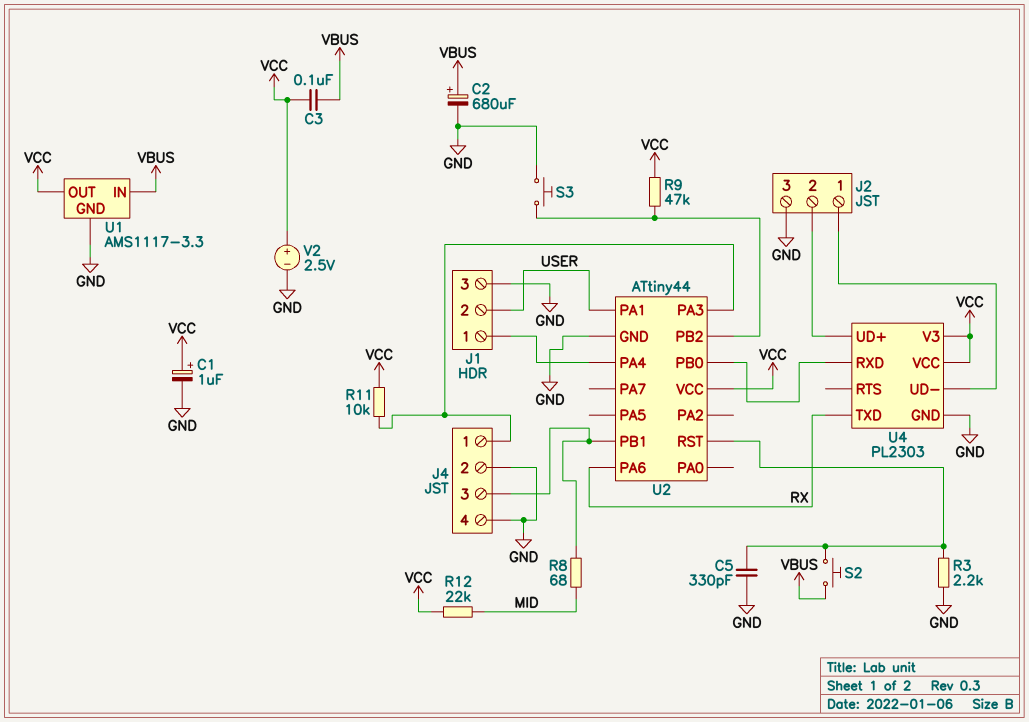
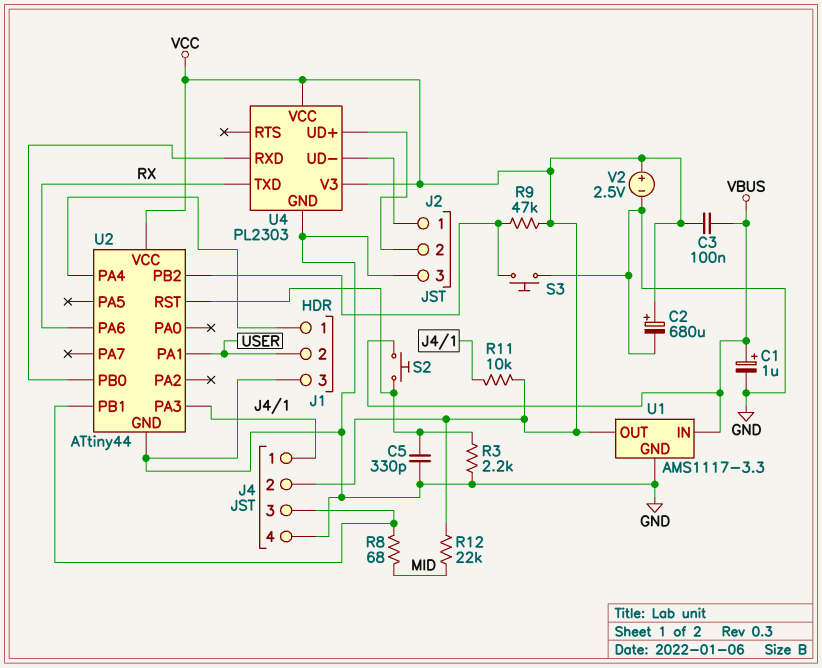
C1: 1uF (plus VCC, minus GND) -> 1uF (plus VBUS, minus GND)
C2: 680uF (plus VBUS, minus GND) -> 680uF (plus VCC, minus GND)
J4 pin 2: GND -> VCC

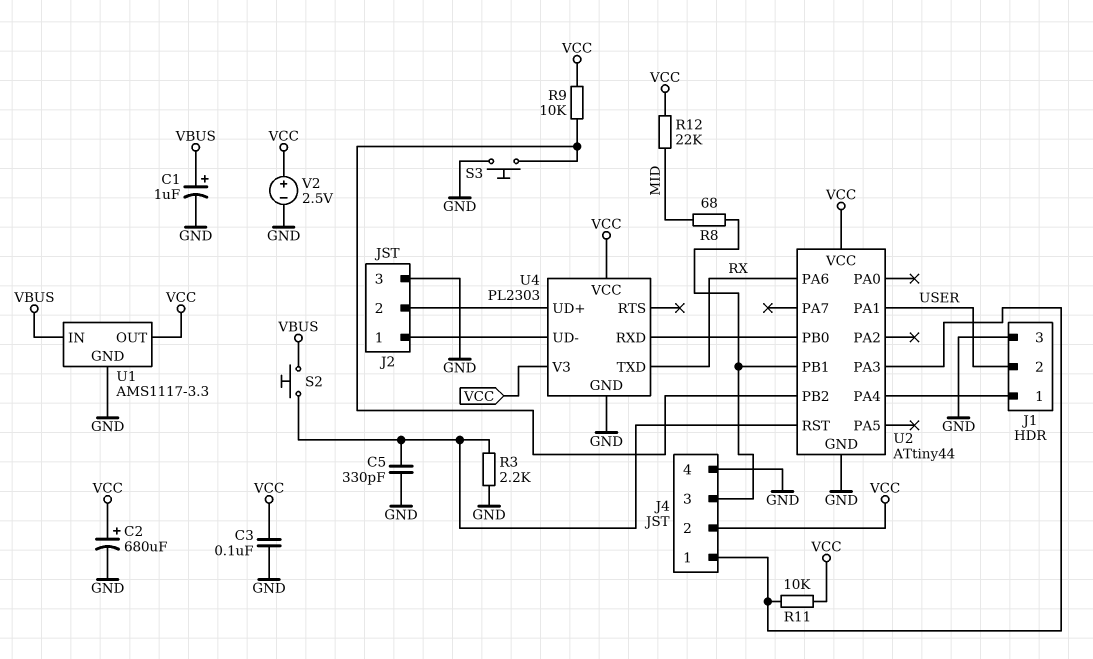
C3: 100nF (VBUS, VCC) -> 100nF (GND, VCC)
R9: 47k (U2/PB2, VCC) -> 10k (U2/PB2, VCC)

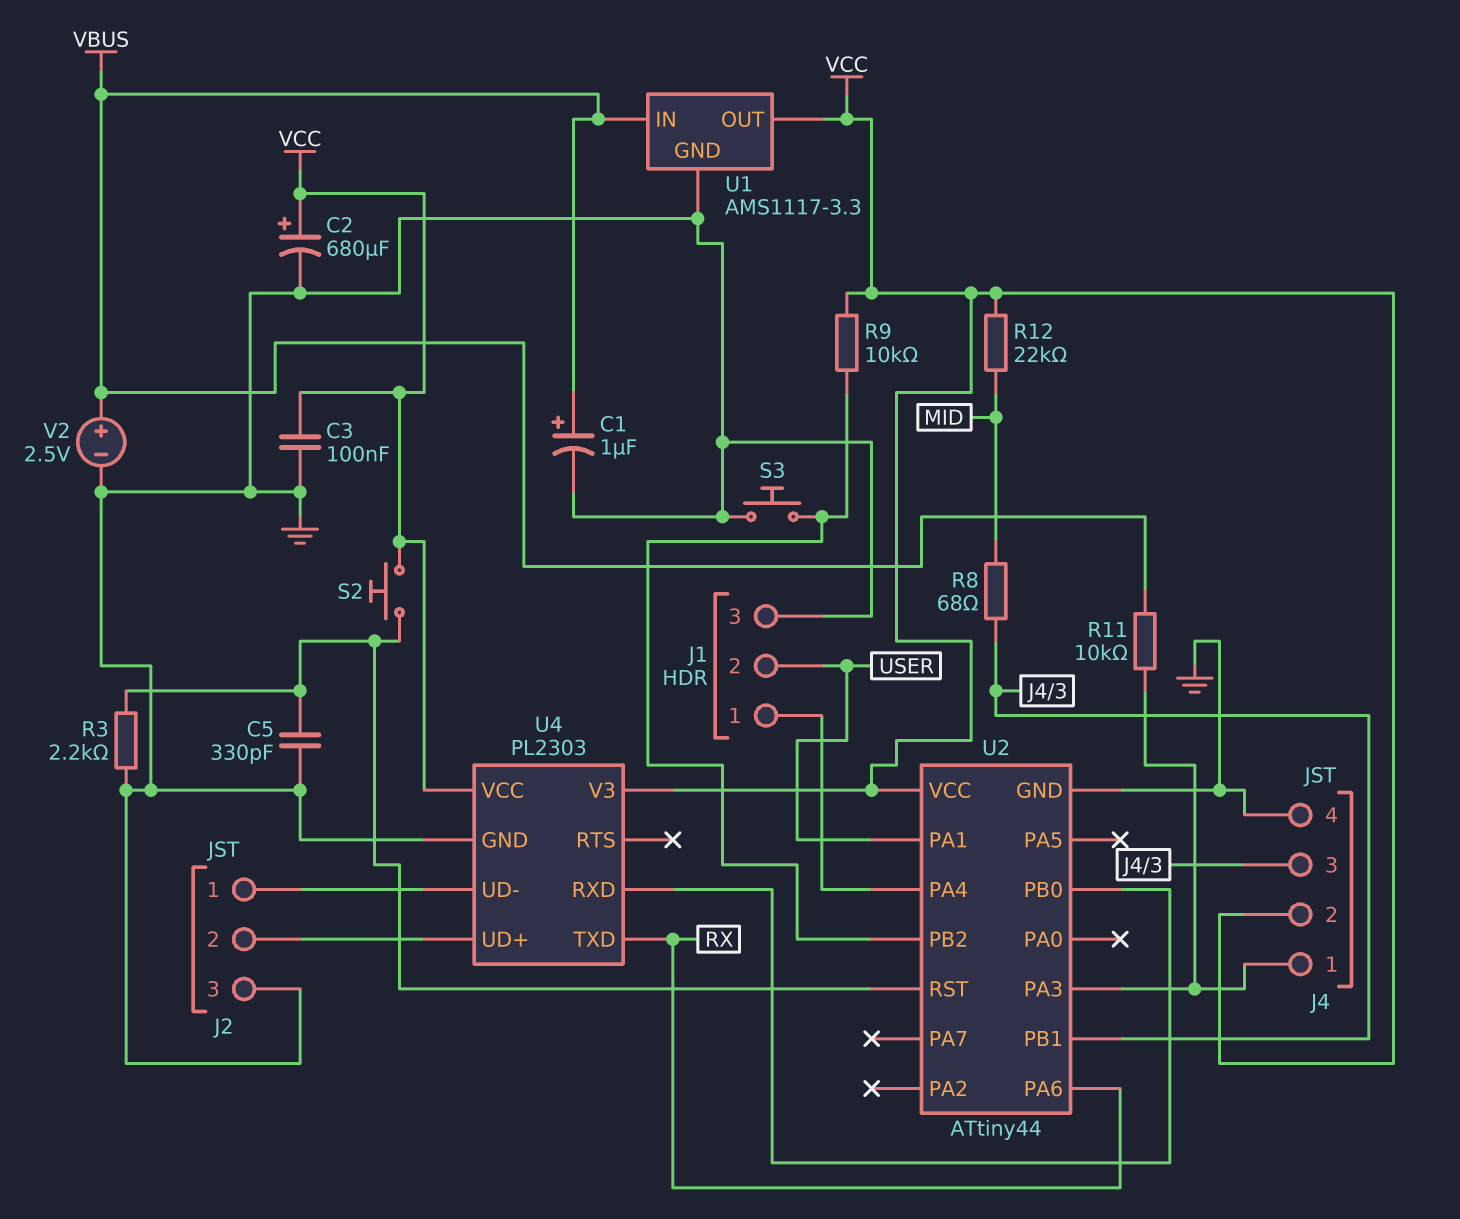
R11: 10k (J4/1, VCC) -> 10k (J4/1, VBUS)
S2: button (U2/RST, VBUS) -> button (U2/RST, VCC)
V2: 2.5V (plus VCC, minus GND) -> 2.5V (plus VBUS, minus GND)

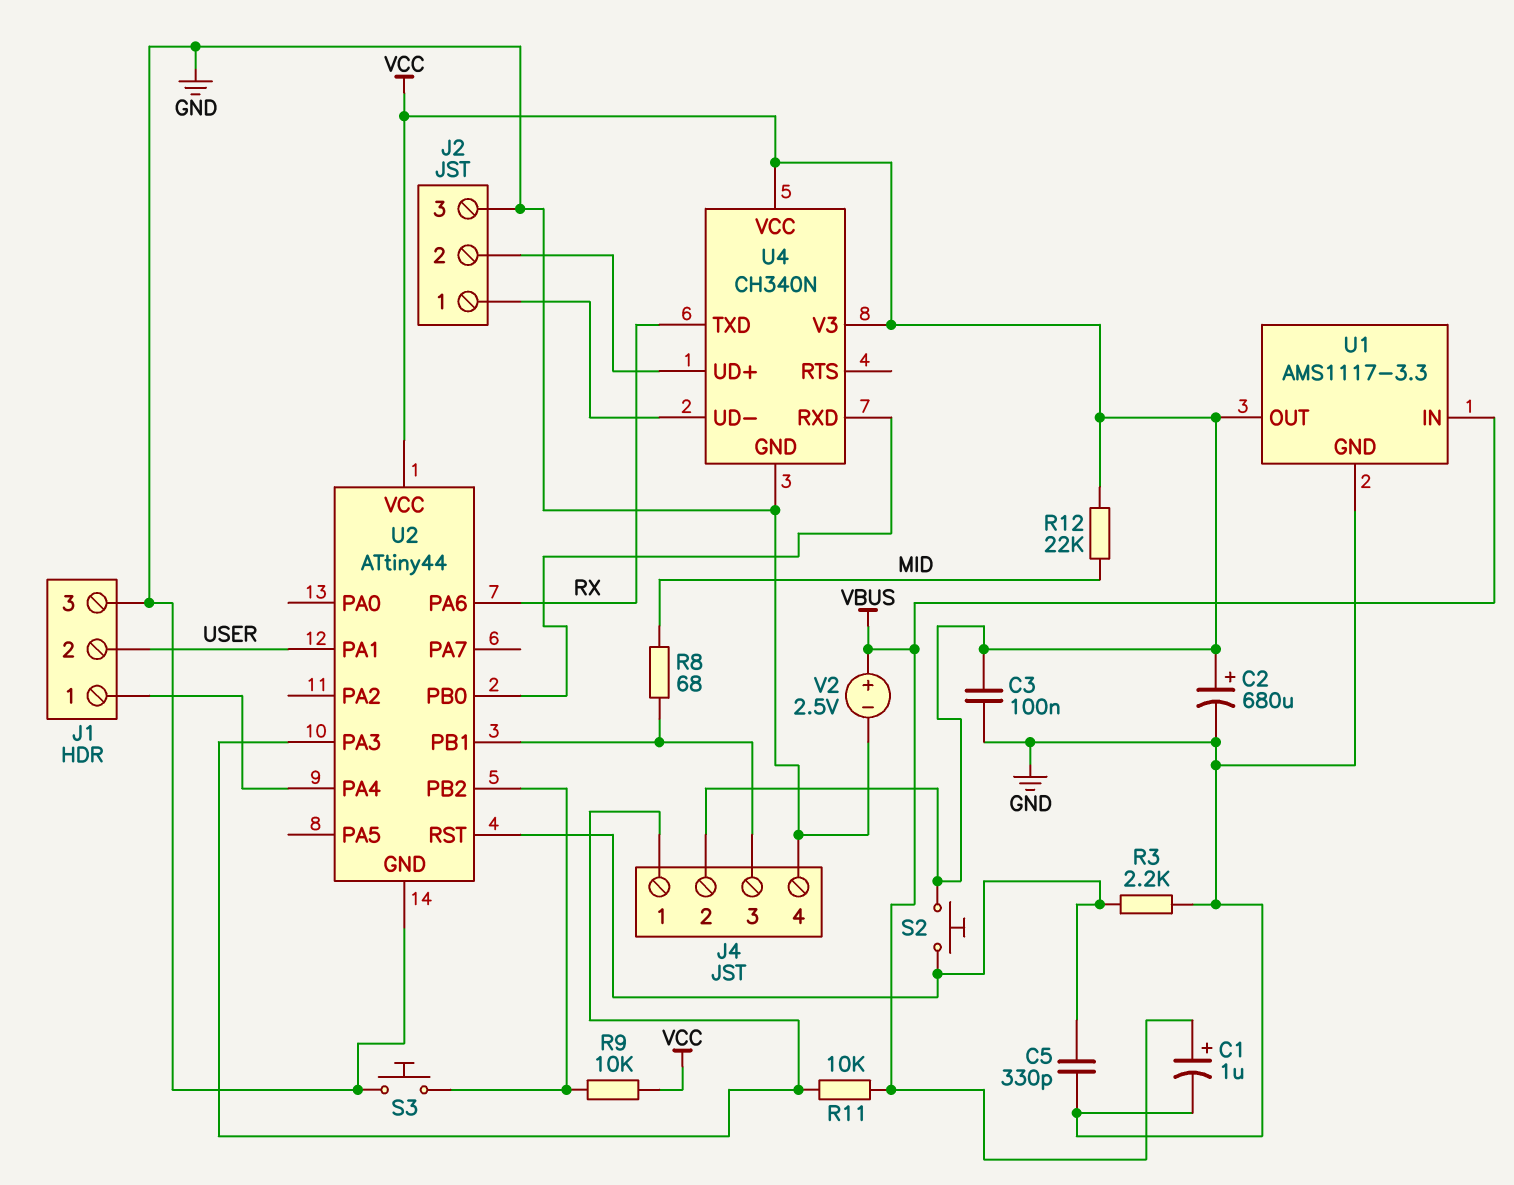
U4: PL2303 -> CH340N

